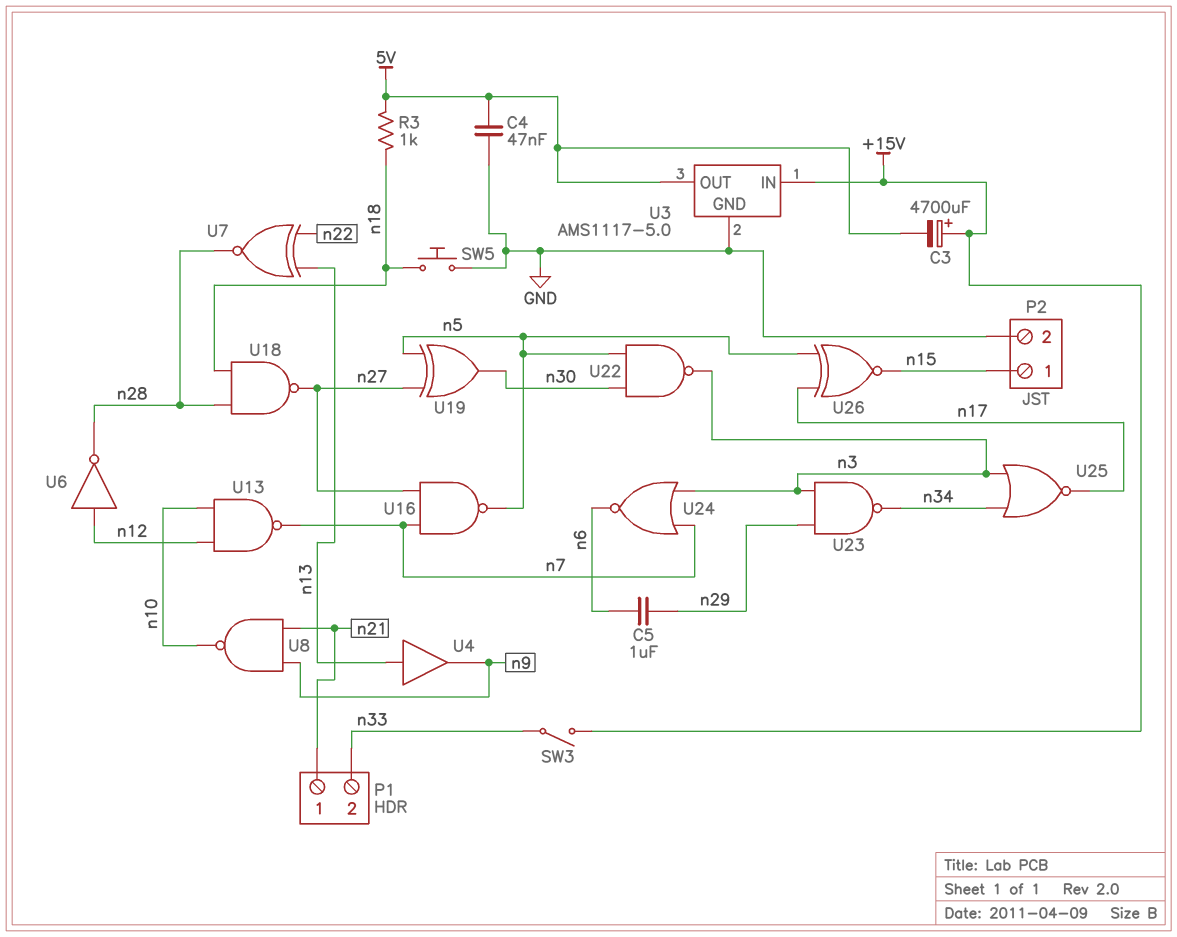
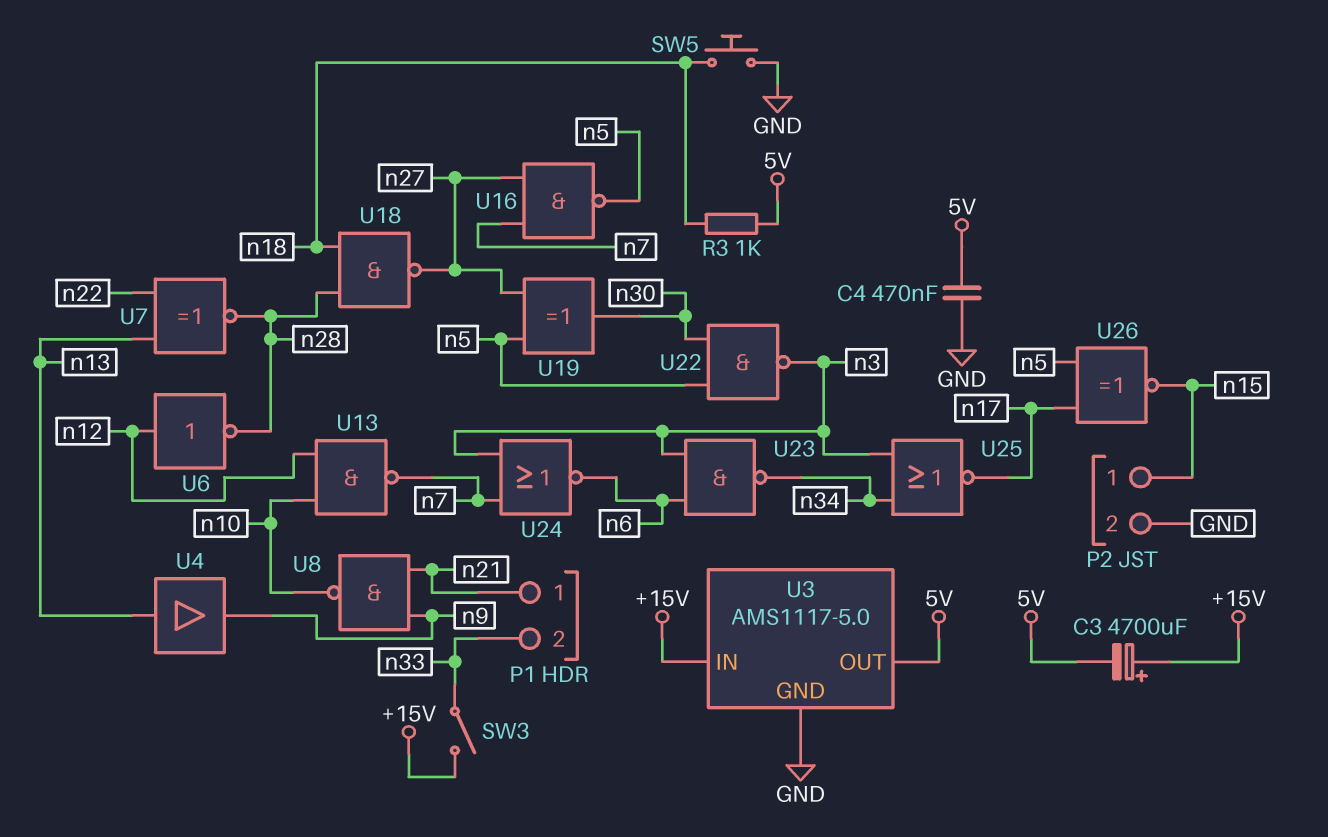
C4: 47nF (5V, GND) -> 470nF (5V, GND)
C5: 1uF (n6, n29) -> none
U23: NAND (in n3, in n29, out n34) -> NAND (in n3, in n6, out n34)

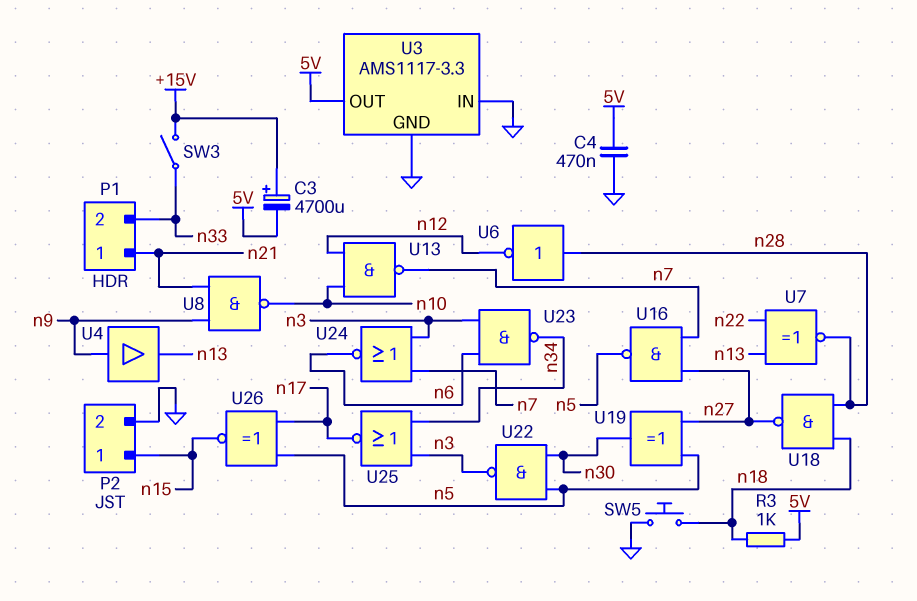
U3: AMS1117-5.0 -> AMS1117-3.3
U3 pin IN: +15V -> GND
U4: buffer (in n13, out n9) -> buffer (in n9, out n13)
U6: NOT (in n12, out n28) -> NOT (in n28, out n12)

